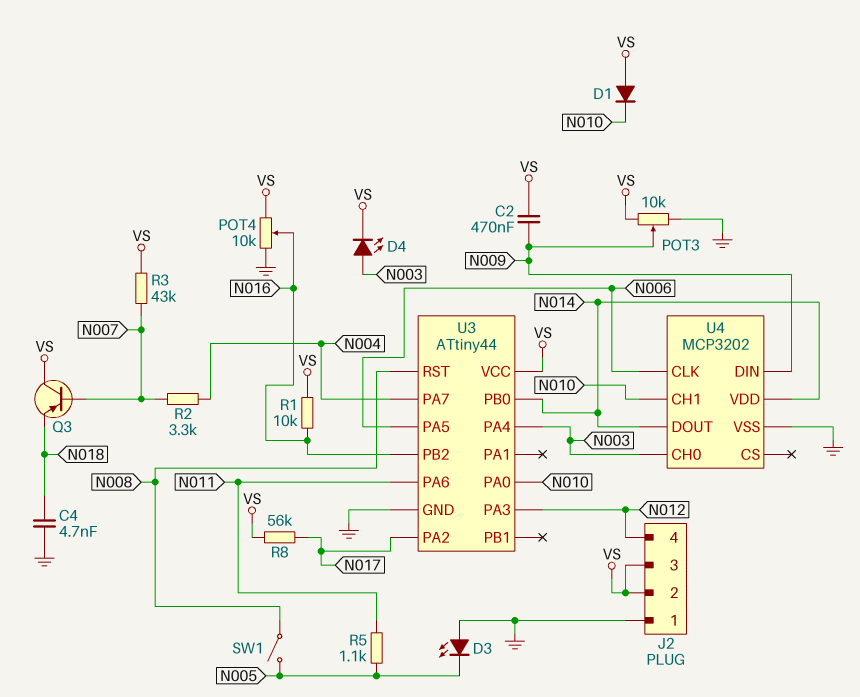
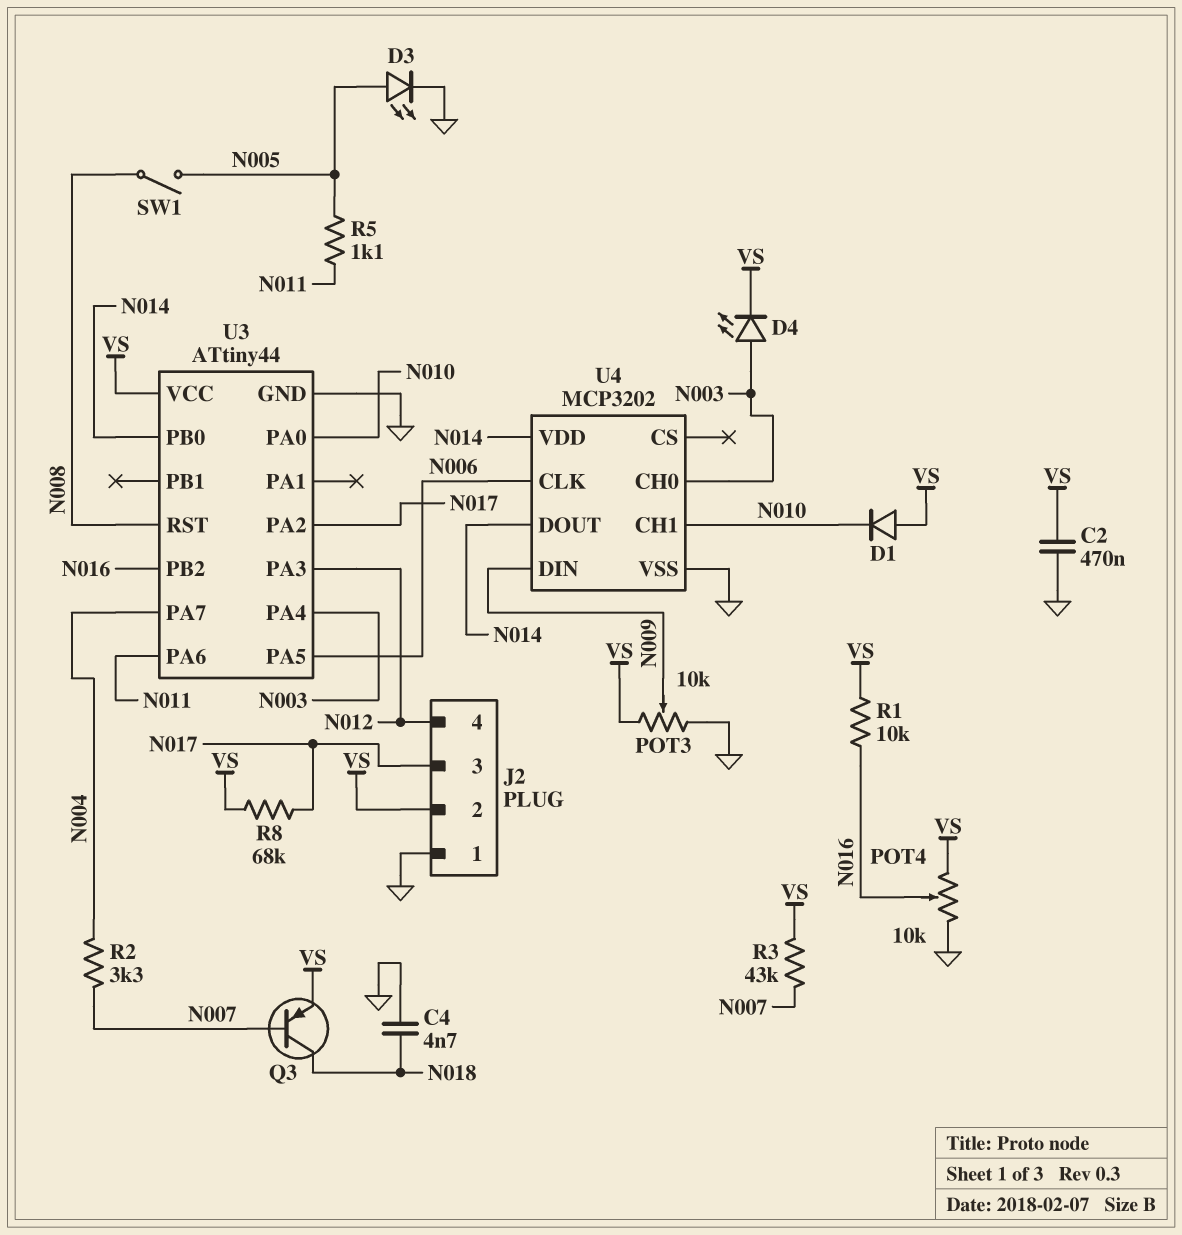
C2: 470nF (N009, VS) -> 470nF (GND, VS)
D3: LED (A GND, K N005) -> LED (A N005, K GND)
J2 pin 3: VS -> N017
Q3: PNP (B N007, C VS, E N018) -> PNP (B N007, C N018, E VS)
R8: 56k (N017, VS) -> 68k (N017, VS)

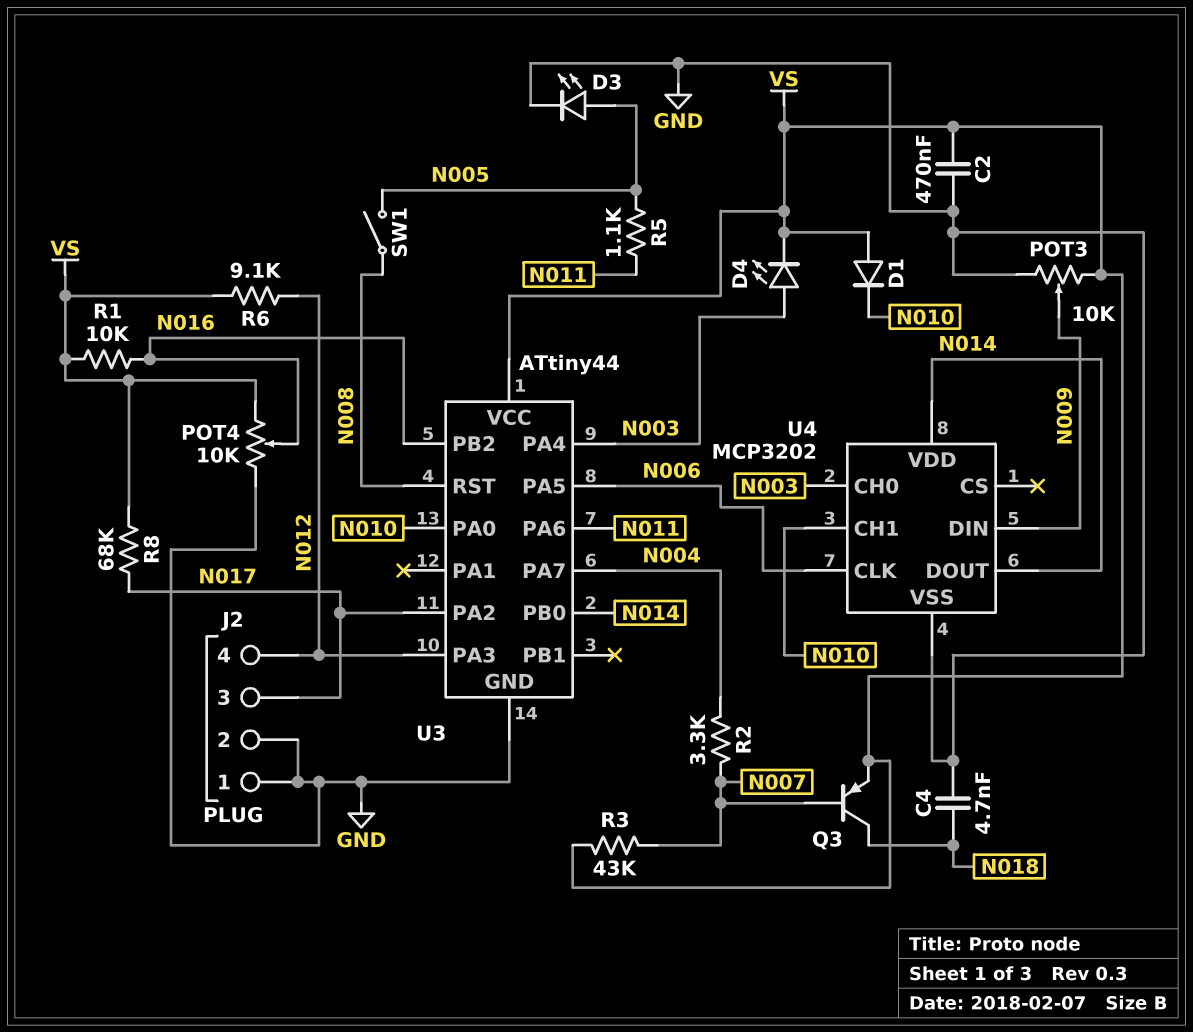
J2 pin 2: VS -> GND
R6: none -> 9.1k (N012, VS)

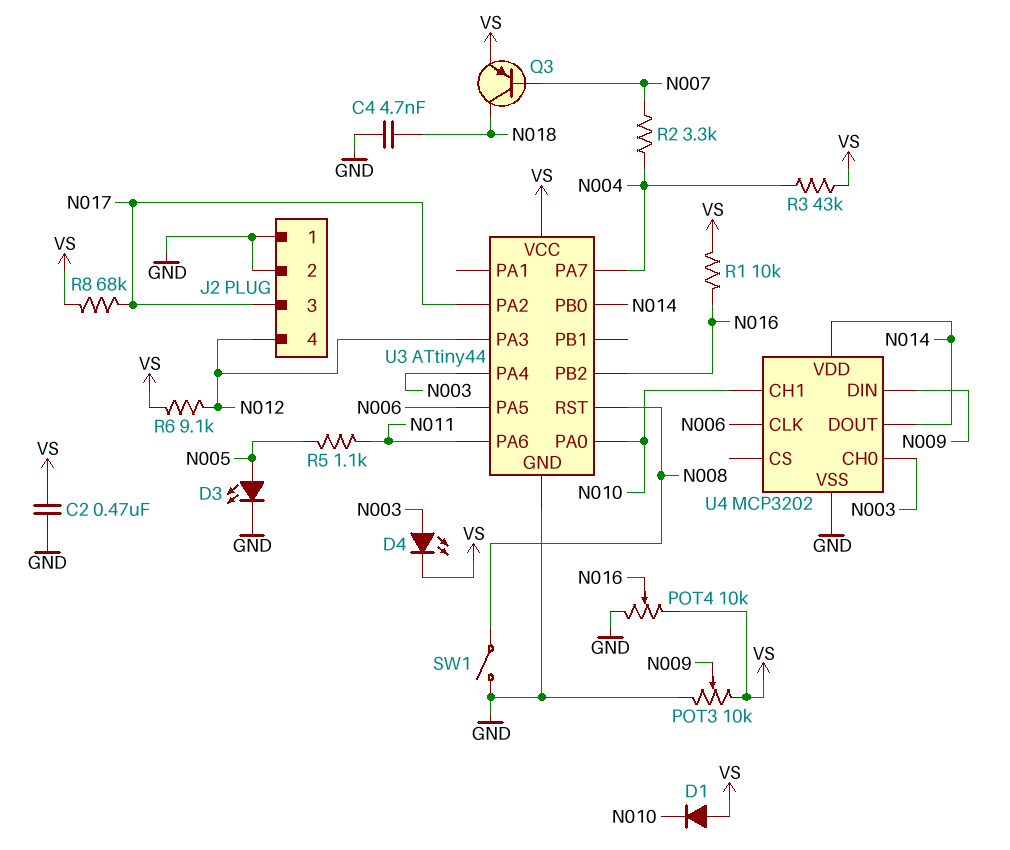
R3: 43k (N007, VS) -> 43k (N004, VS)
SW1: switch (N005, N008) -> switch (GND, N008)

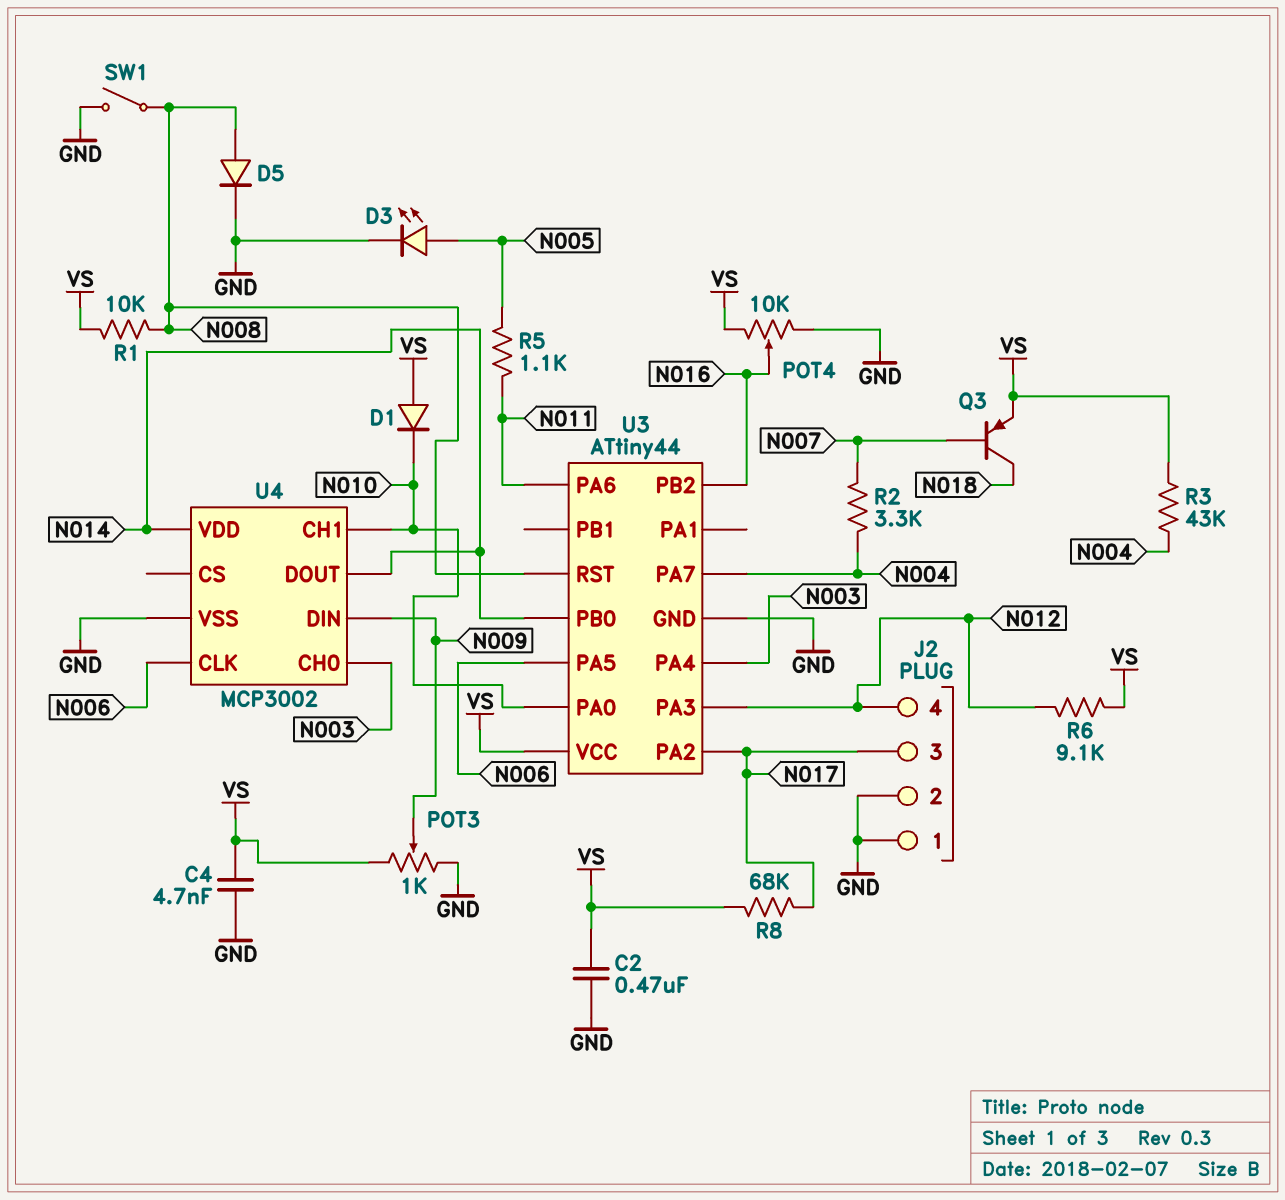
C4: 4.7nF (GND, N018) -> 4.7nF (GND, VS)
D4: LED (A N003, K VS) -> none
D5: none -> diode (A N008, K GND)
POT3: 10k (GND, VS, wiper N009) -> 1k (GND, VS, wiper N009)
R1: 10k (N016, VS) -> 10k (N008, VS)
U4: MCP3202 -> MCP3002

